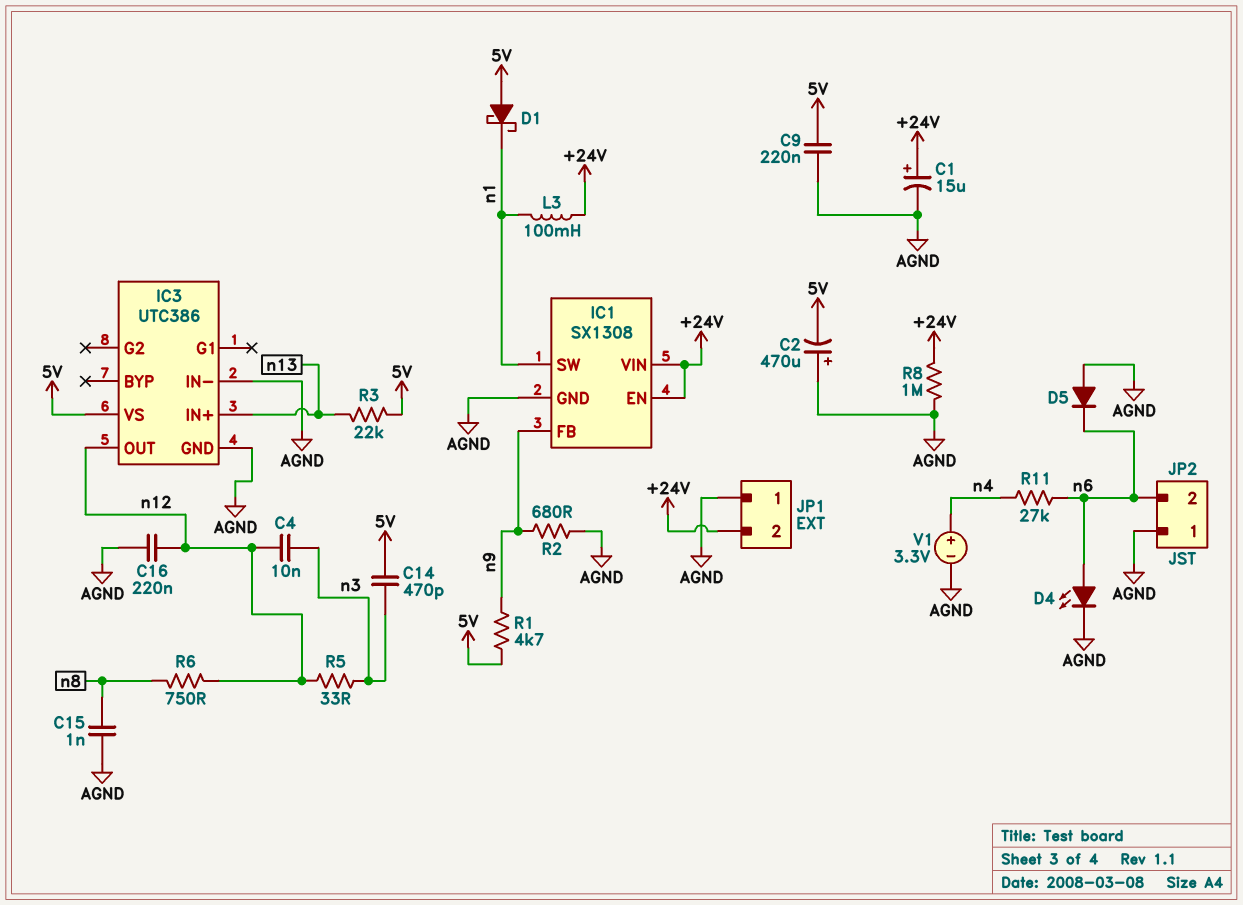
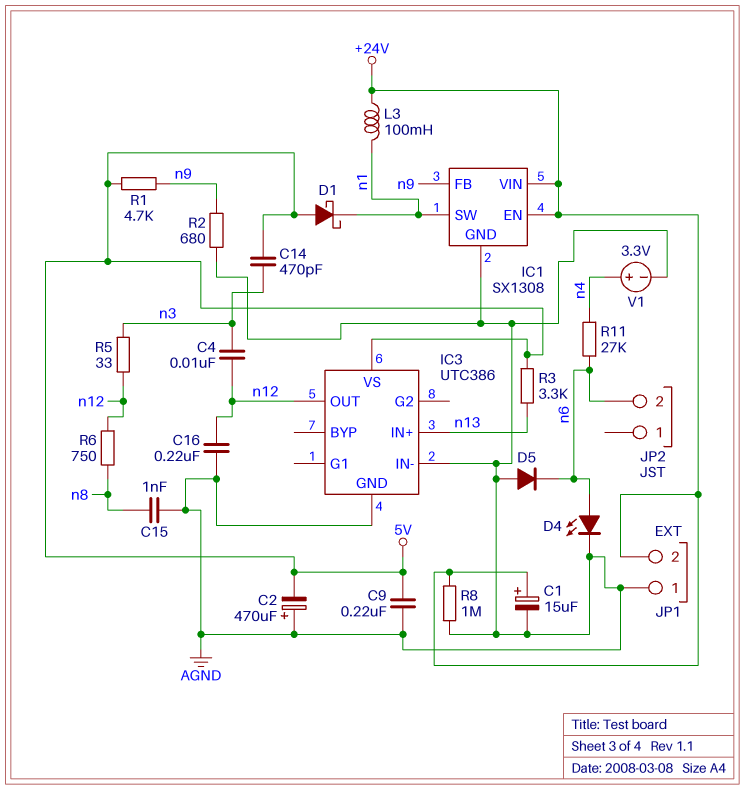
JP2 pin 1: AGND -> none
R3: 22k (5V, n13) -> 3.3k (5V, n13)

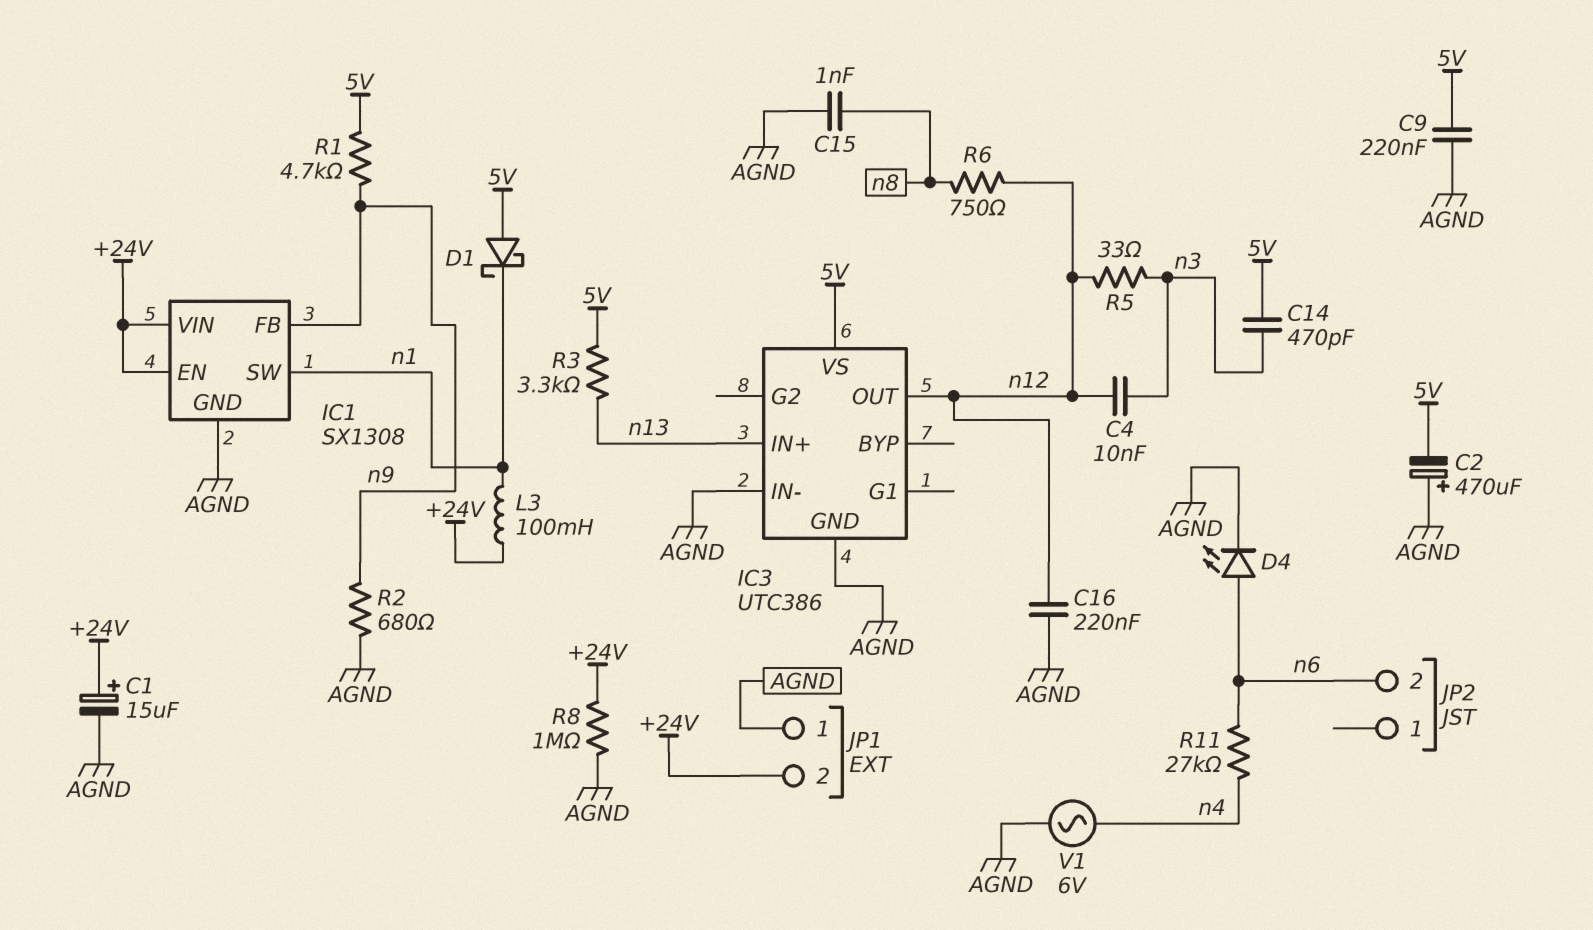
D5: diode (A AGND, K n6) -> none
V1: 3.3V (plus n4, minus AGND) -> AC 6V (AGND, n4)

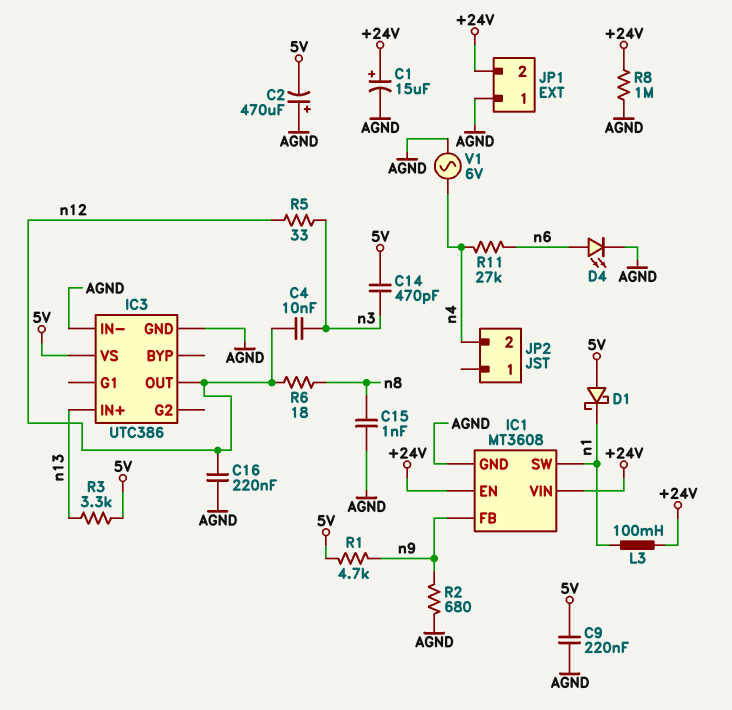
IC1: SX1308 -> MT3608
JP2 pin 2: n6 -> n4
R6: 750 (n8, n12) -> 18 (n8, n12)

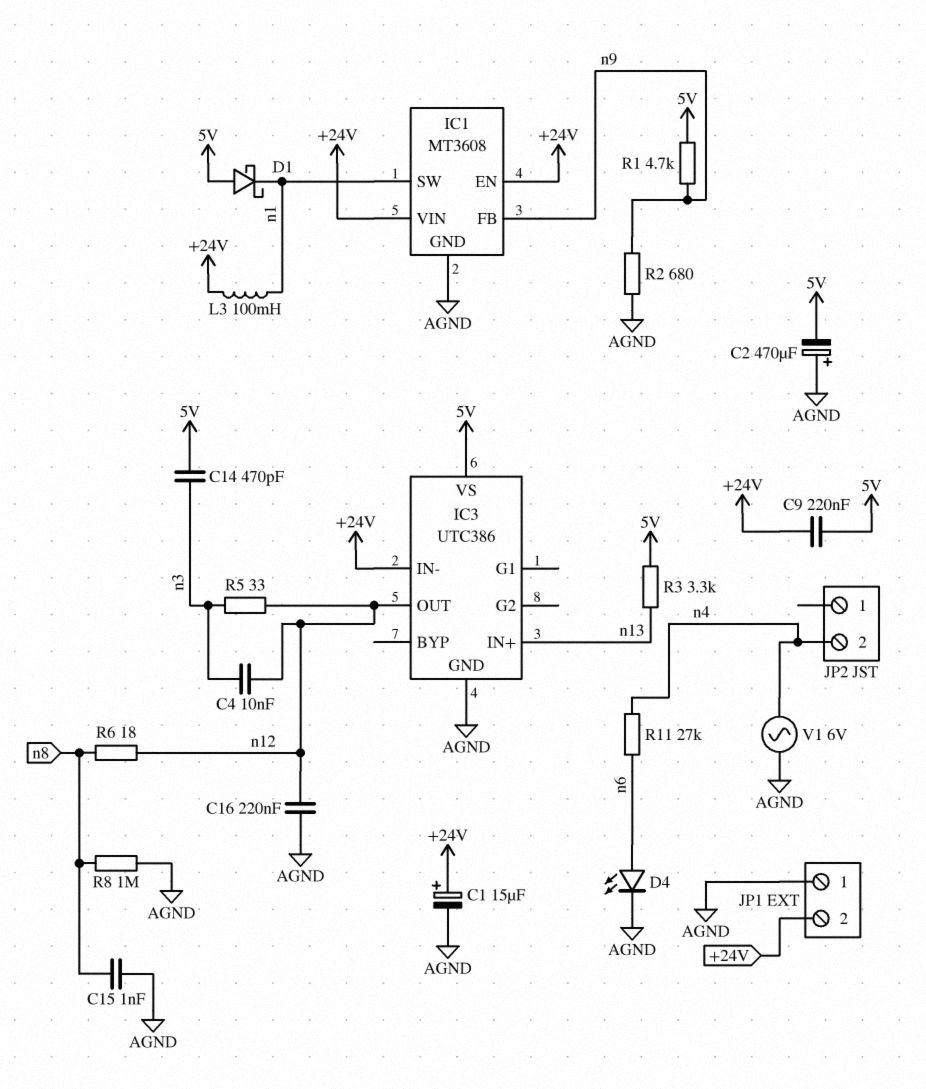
C9: 220nF (5V, AGND) -> 220nF (+24V, 5V)
IC3 pin IN-: AGND -> +24V
R8: 1M (+24V, AGND) -> 1M (AGND, n8)

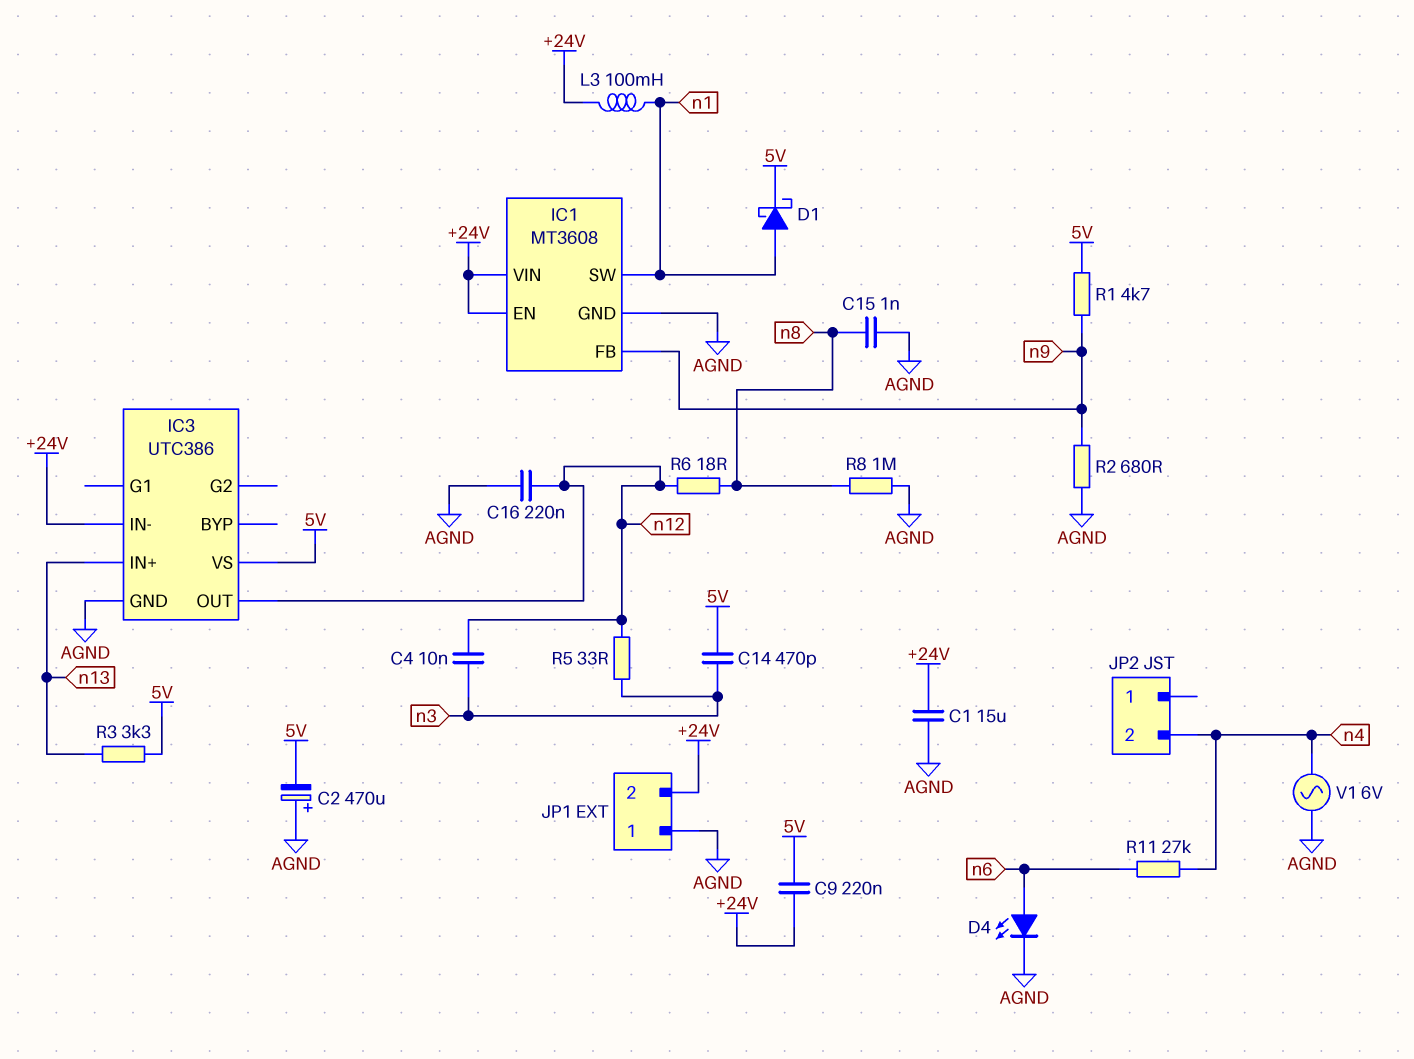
C1: 15uF (plus +24V, minus AGND) -> 15uF (+24V, AGND)
D1: schottky (A 5V, K n1) -> schottky (A n1, K 5V)

